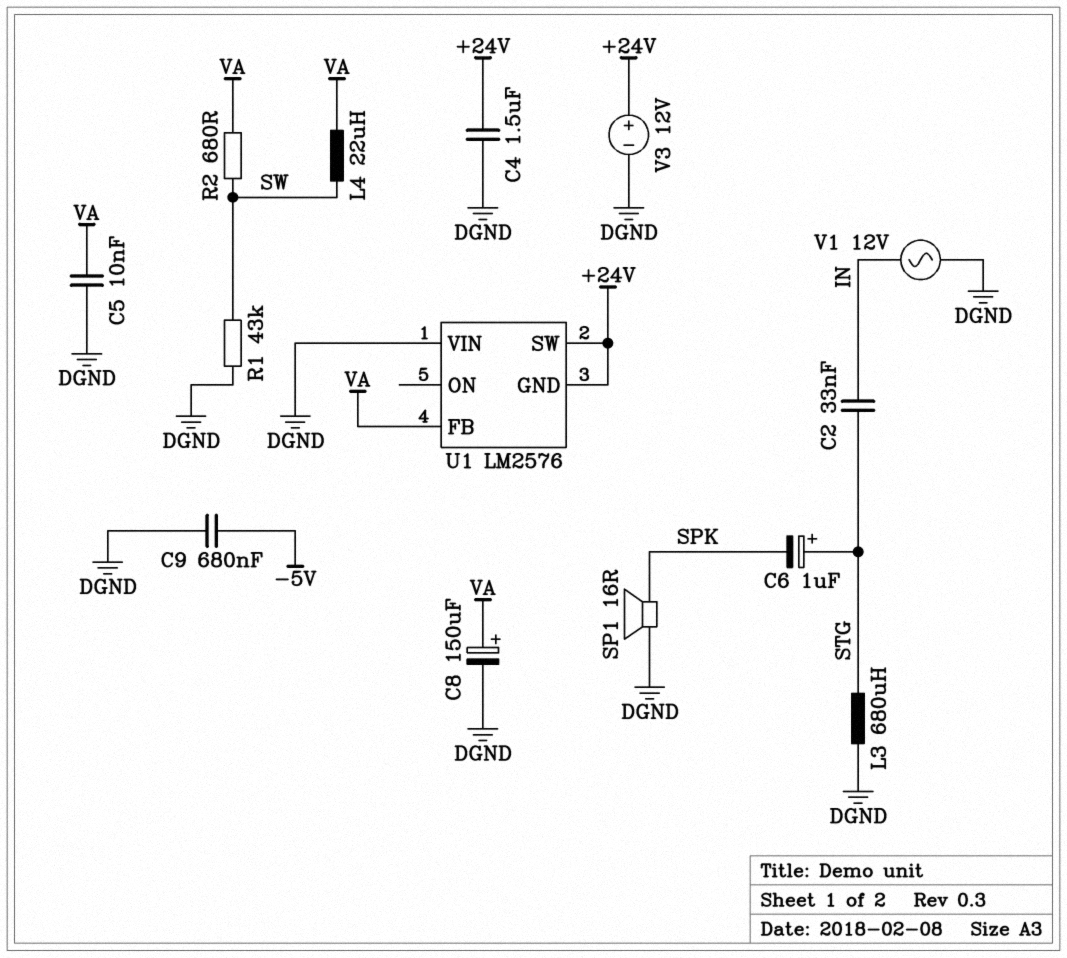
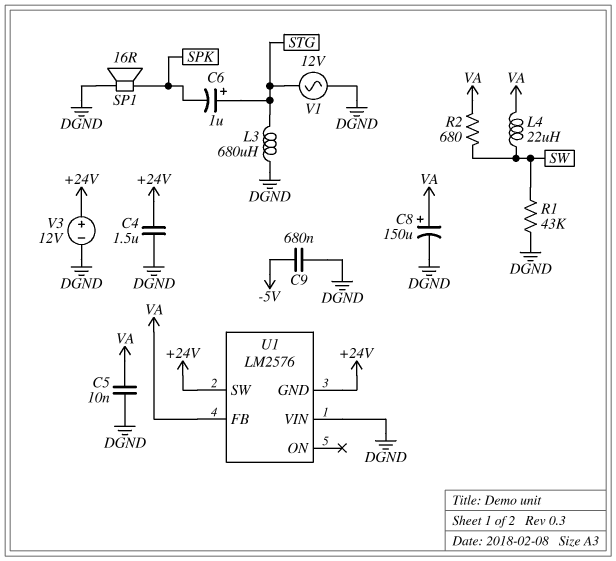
C2: 33nF (IN, STG) -> none
V1: AC 12V (DGND, IN) -> AC 12V (DGND, STG)

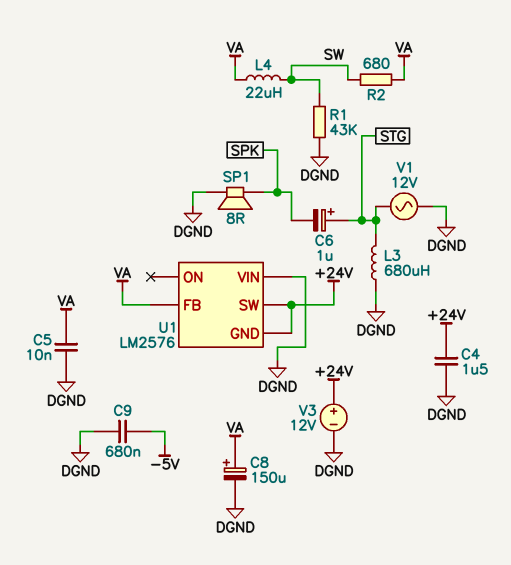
SP1: speaker 16R (DGND, SPK) -> speaker 8R (DGND, SPK)

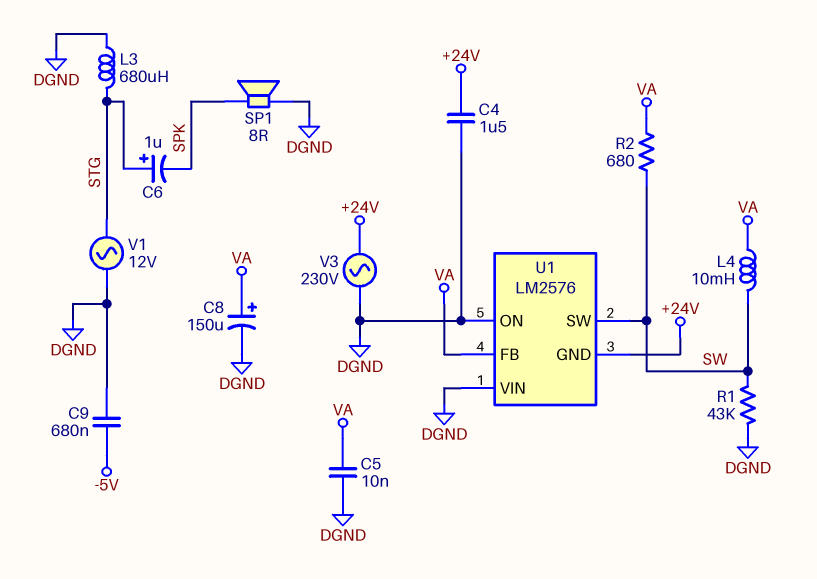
L4: 22uH (SW, VA) -> 10mH (SW, VA)
U1 pin ON: none -> DGND
U1 pin SW: +24V -> SW
V3: 12V (plus +24V, minus DGND) -> AC 230V (+24V, DGND)

